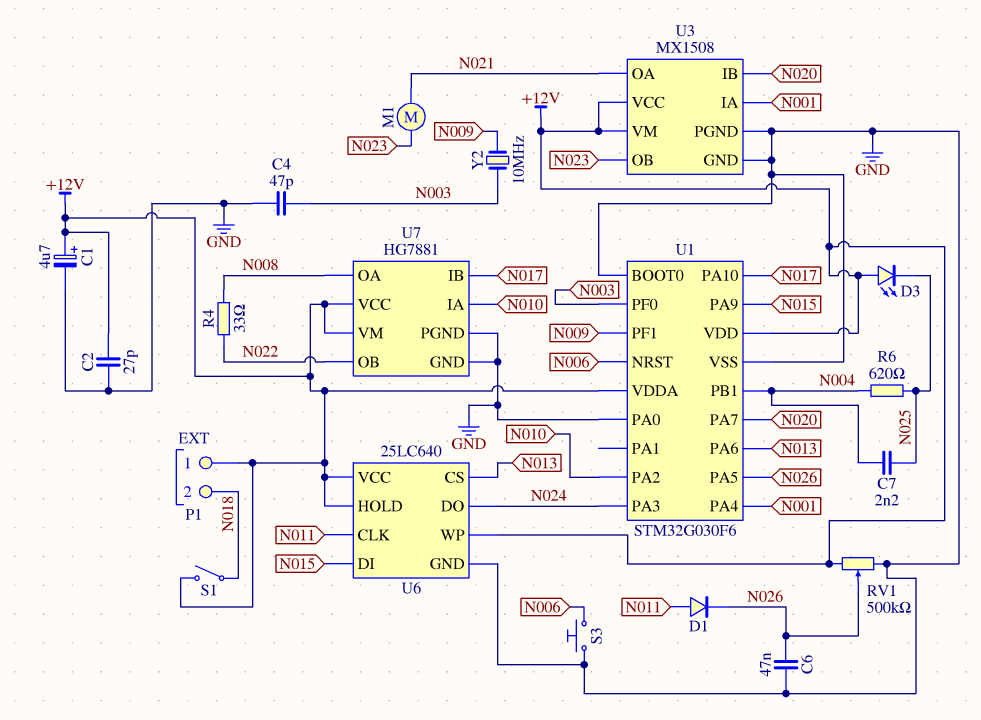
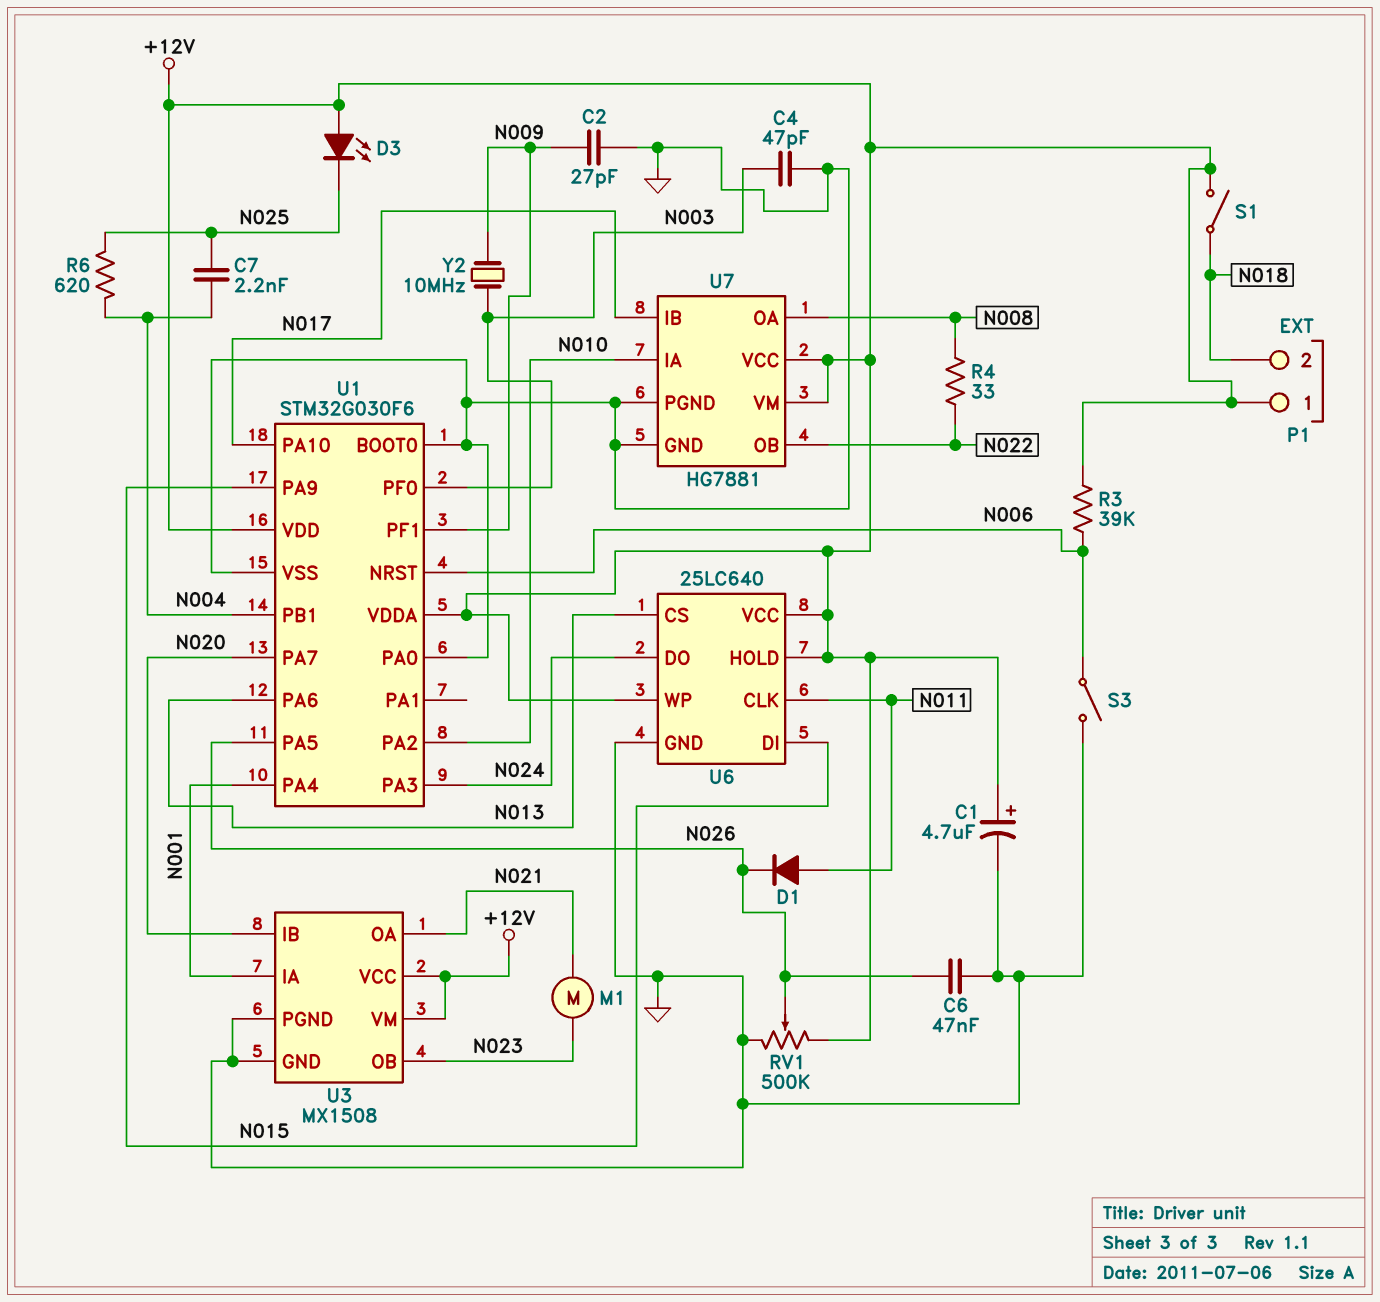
C2: 27pF (+12V, GND) -> 27pF (GND, N009)
R3: none -> 39k (+12V, N006)
S3: button (GND, N006) -> switch (GND, N006)

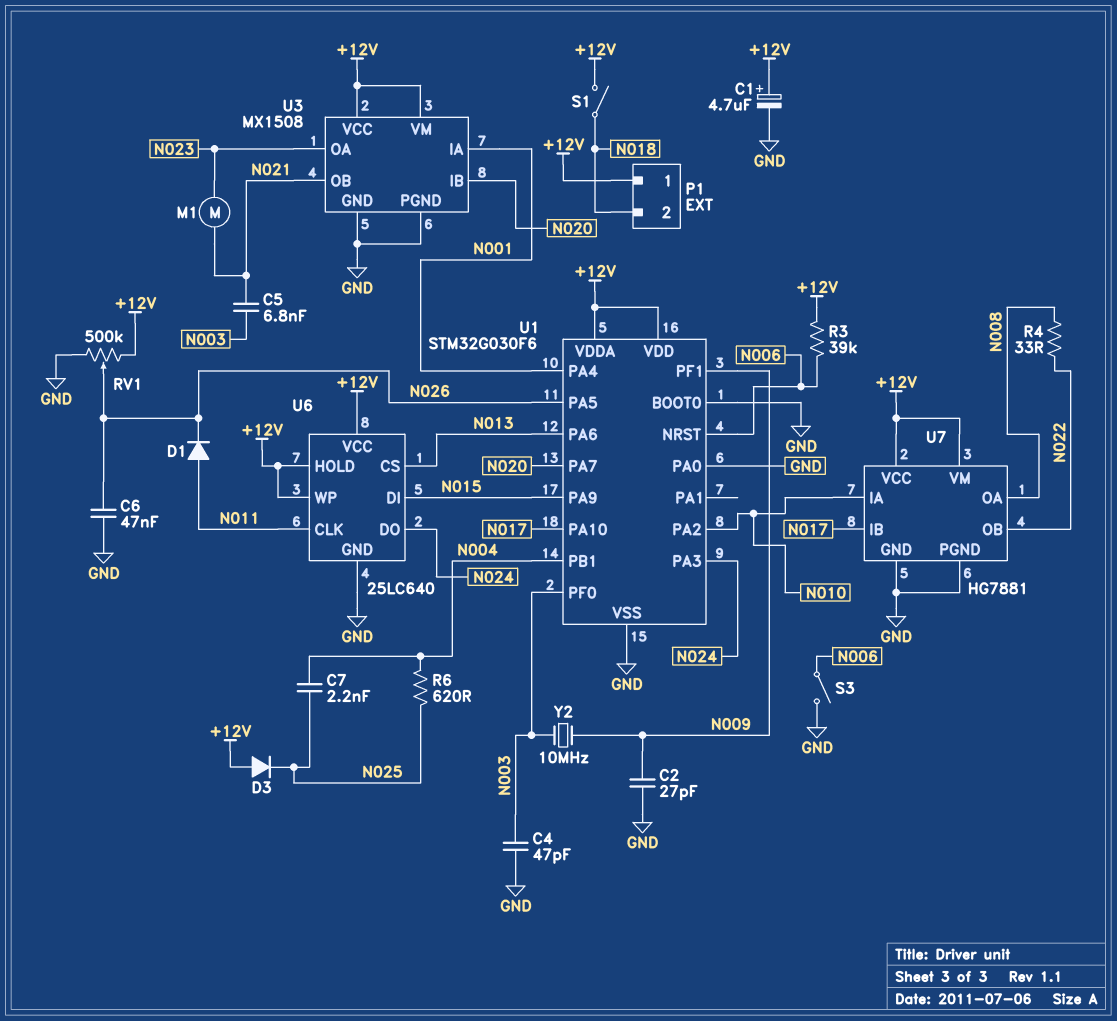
C5: none -> 6.8nF (N003, N021)
D3: LED (A +12V, K N025) -> diode (A +12V, K N025)
U3 pin OA: N021 -> N023
U3 pin OB: N023 -> N021

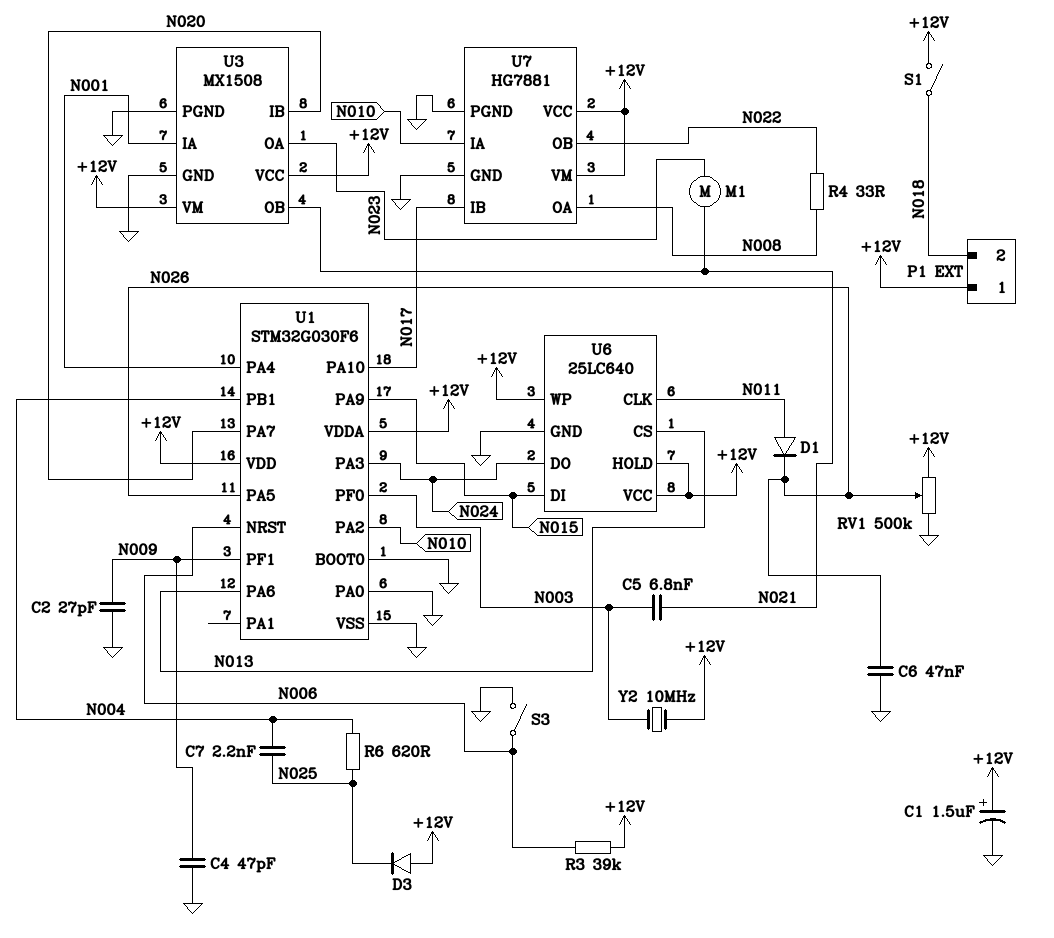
C1: 4.7uF (plus +12V, minus GND) -> 1.5uF (plus +12V, minus GND)
C4: 47pF (GND, N003) -> 47pF (GND, N009)
Y2: 10MHz (N003, N009) -> 10MHz (+12V, N003)

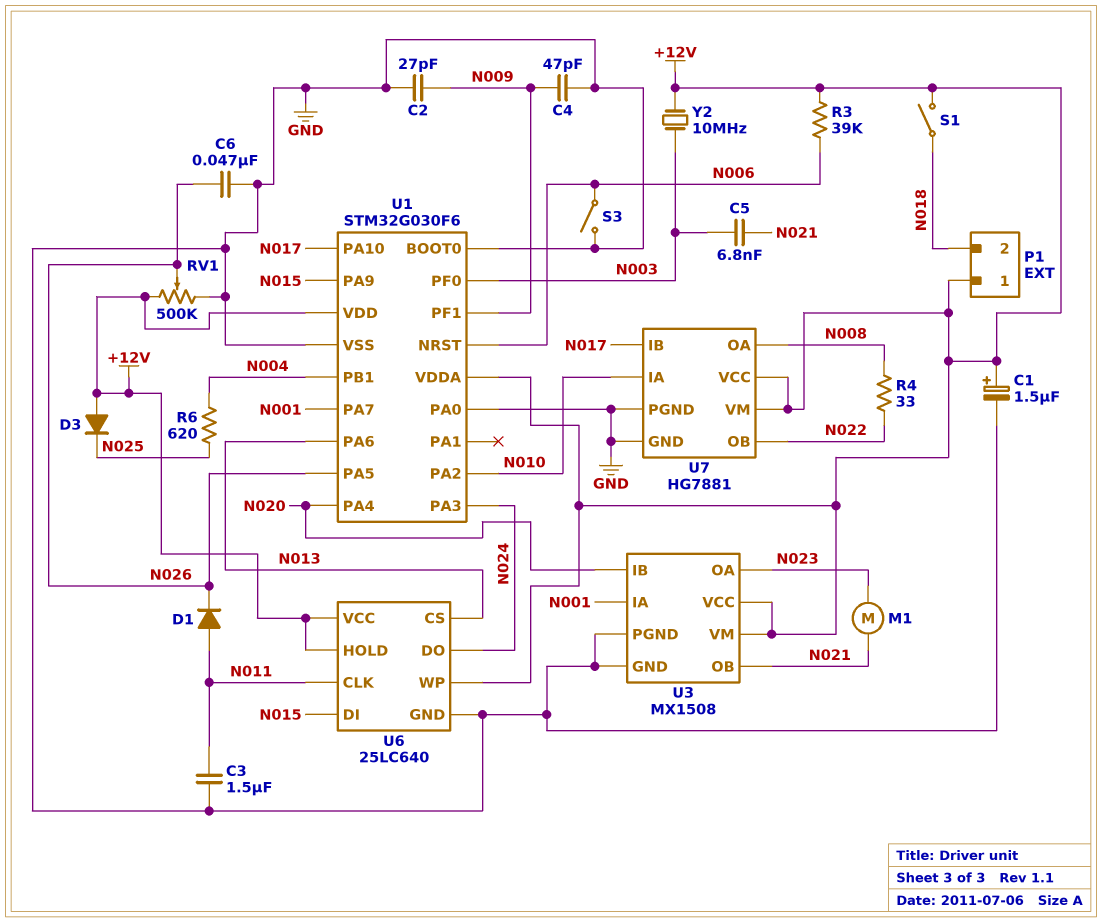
C3: none -> 1.5uF (GND, N011)
C7: 2.2nF (N004, N025) -> none
U1 pin PA4: N001 -> N020
U1 pin PA7: N020 -> N001

